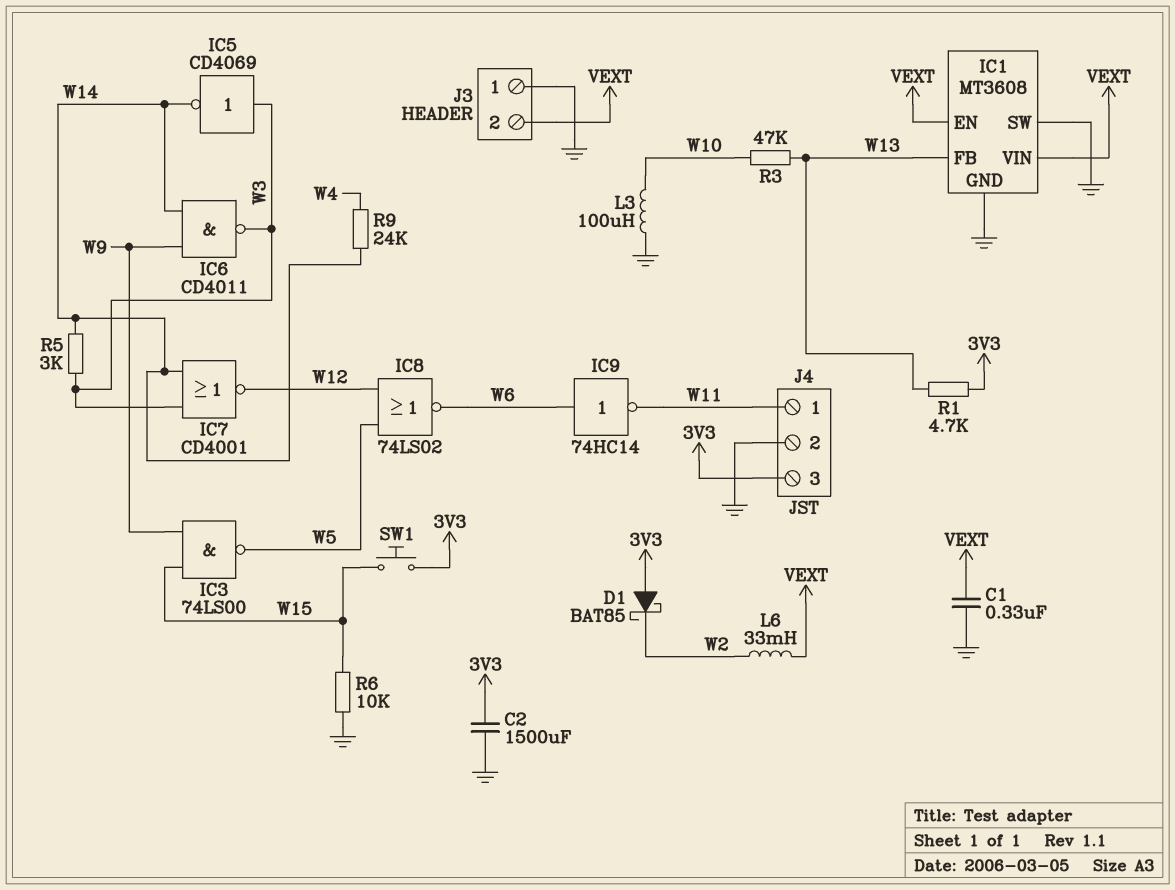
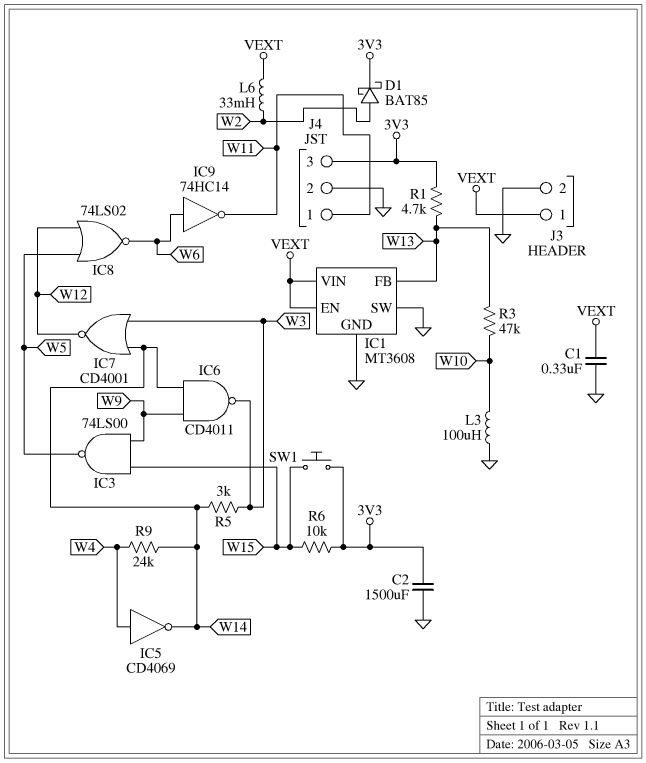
D1: schottky BAT85 (A 3V3, K W2) -> schottky BAT85 (A W2, K 3V3)
IC5: NOT CD4069 (in W3, out W14) -> NOT CD4069 (in W4, out W14)
J3 pin 1: GND -> VEXT
J3 pin 2: VEXT -> GND
R6: 10k (GND, W15) -> 10k (3V3, W15)

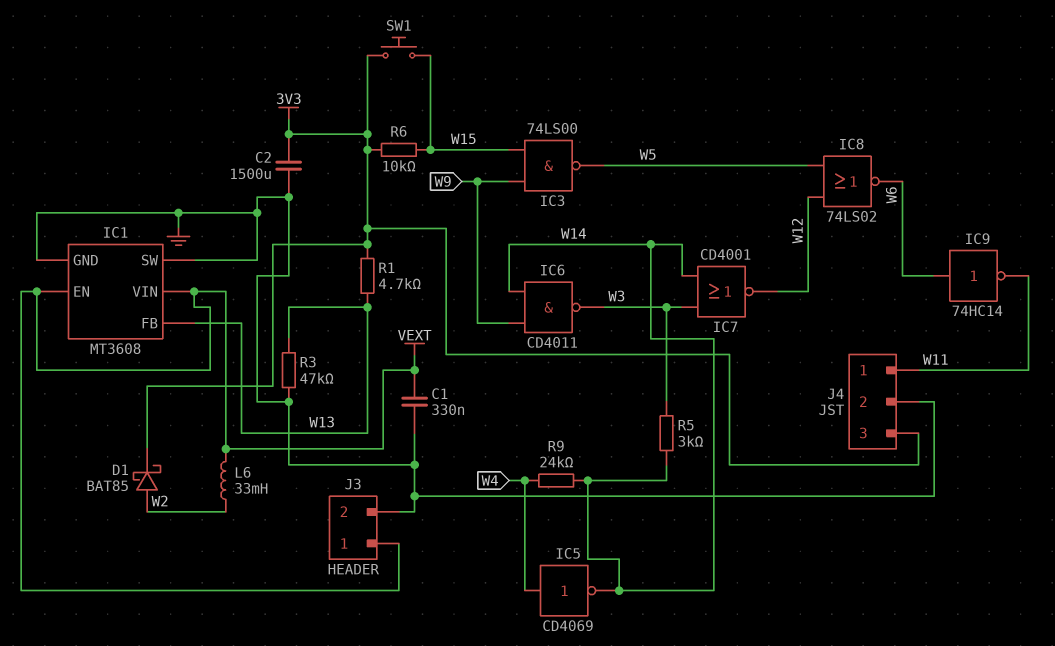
L3: 100uH (GND, W10) -> none
R3: 47k (W10, W13) -> 47k (GND, W13)

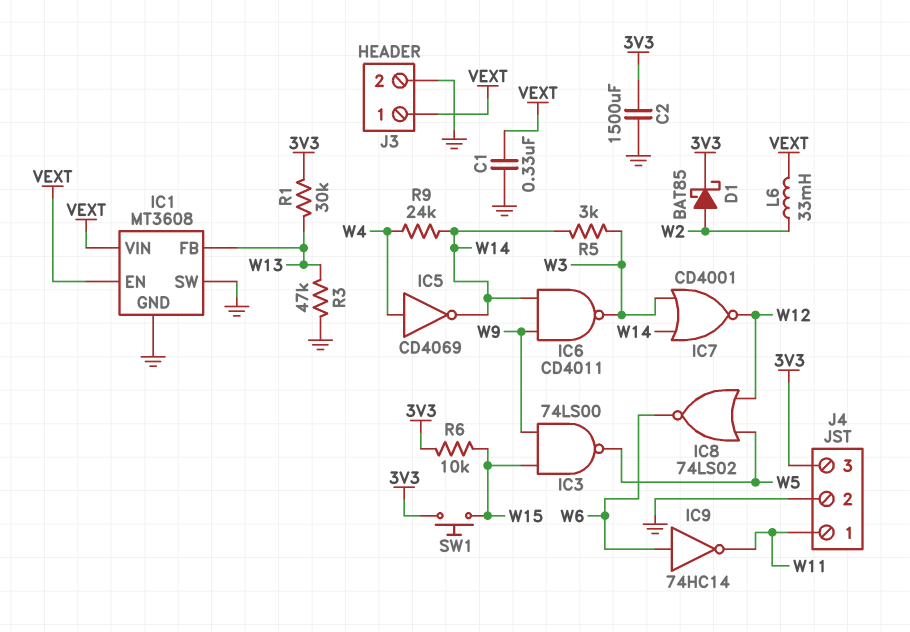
R1: 4.7k (3V3, W13) -> 30k (3V3, W13)

